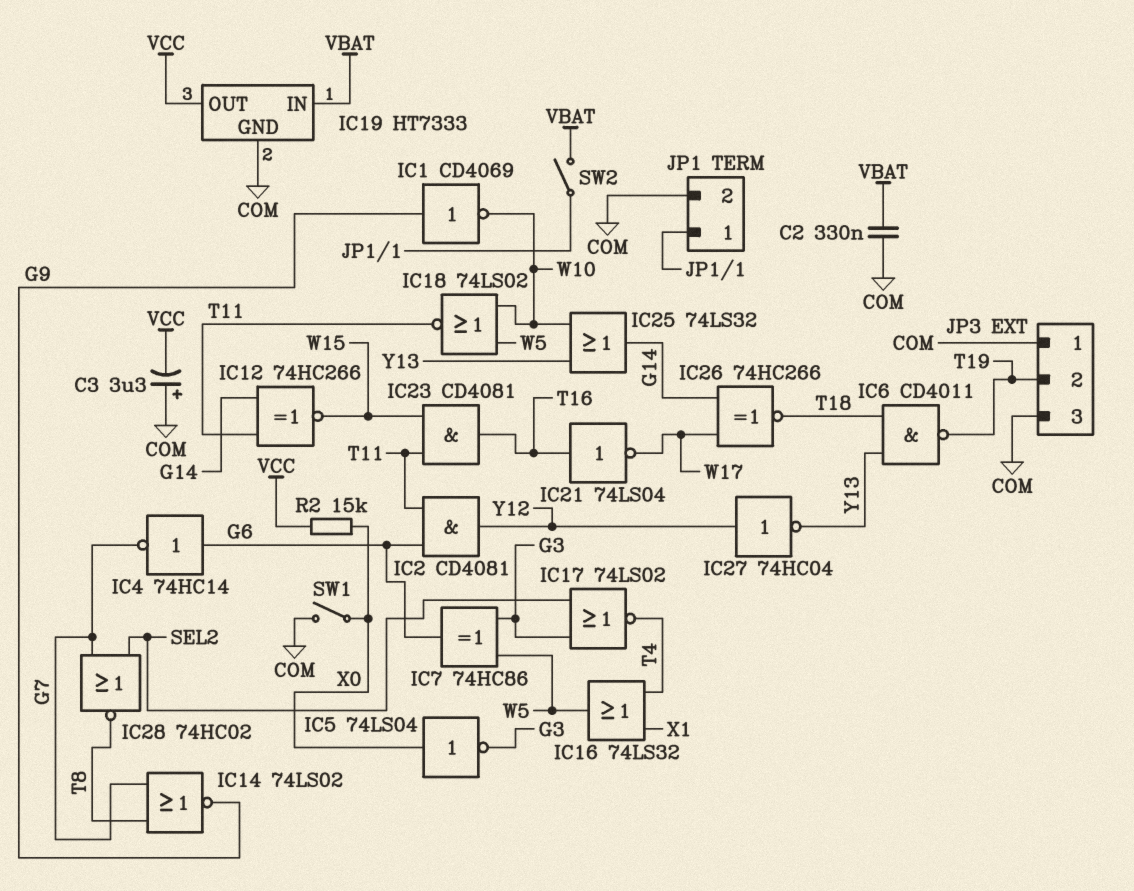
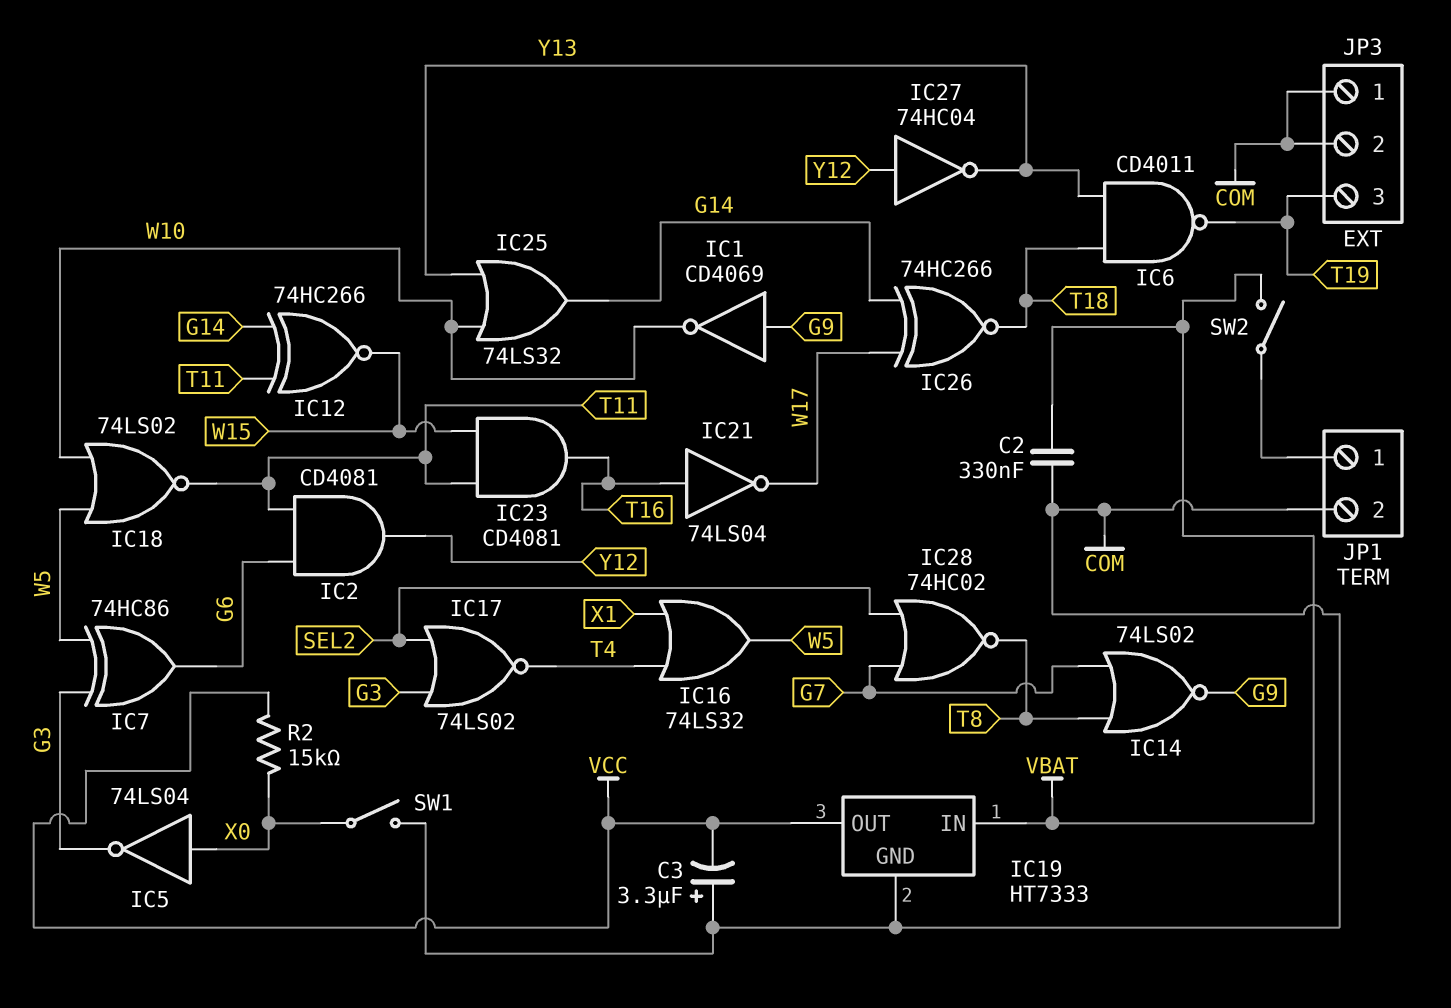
IC4: NOT 74HC14 (in G6, out G7) -> none
JP3 pin 2: T19 -> COM
JP3 pin 3: COM -> T19

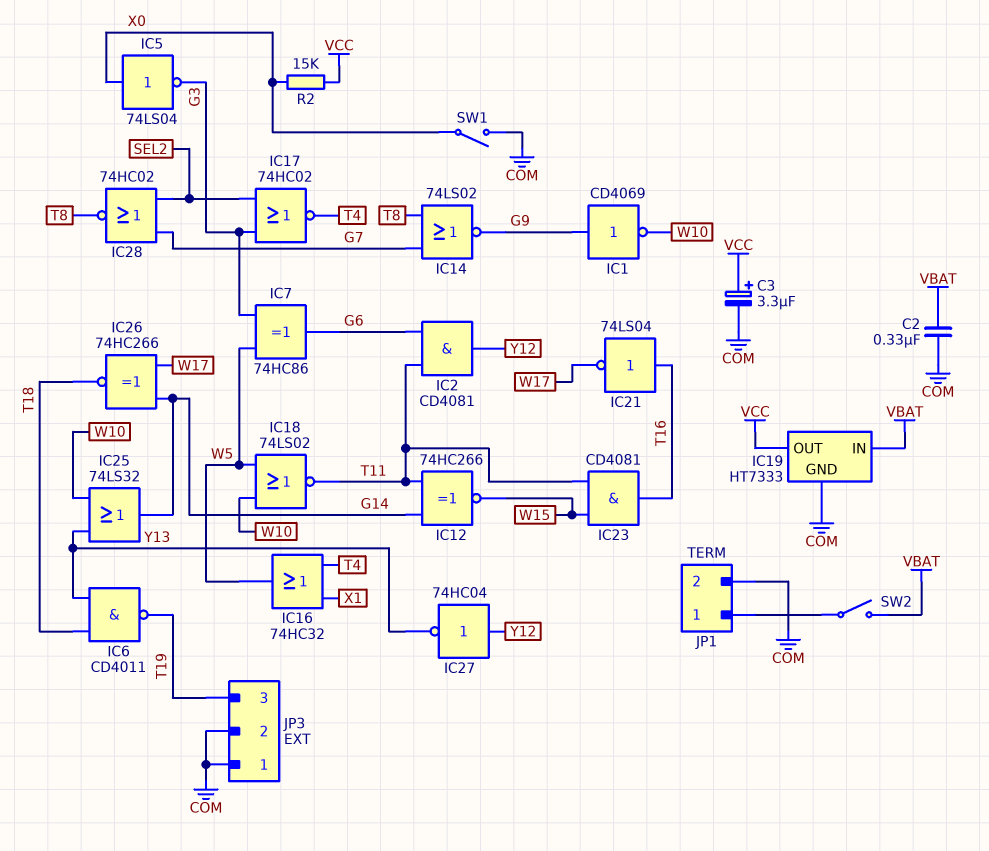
C3: 3.3uF (plus COM, minus VCC) -> 3.3uF (plus VCC, minus COM)
IC16: OR 74LS32 (in T4, in X1, out W5) -> OR 74HC32 (in T4, in X1, out W5)
IC17: NOR 74LS02 (in G3, in SEL2, out T4) -> NOR 74HC02 (in G3, in SEL2, out T4)

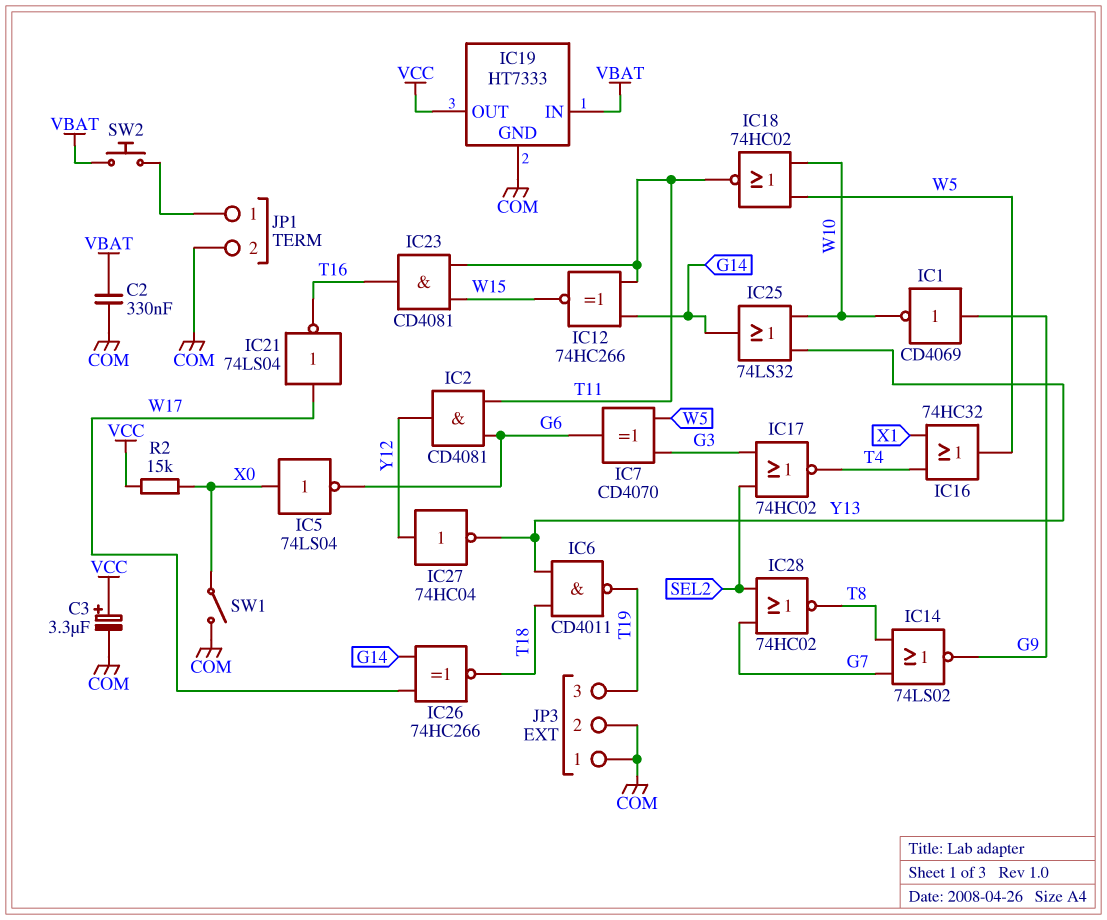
IC5: NOT 74LS04 (in X0, out G3) -> NOT 74LS04 (in X0, out G6)
IC7: XOR 74HC86 (in G3, in W5, out G6) -> XOR CD4070 (in G3, in W5, out G6)
IC18: NOR 74LS02 (in W5, in W10, out T11) -> NOR 74HC02 (in W5, in W10, out T11)
IC21: NOT 74LS04 (in T16, out W17) -> NOT 74LS04 (in W17, out T16)
SW2: switch (JP1/1, VBAT) -> button (JP1/1, VBAT)

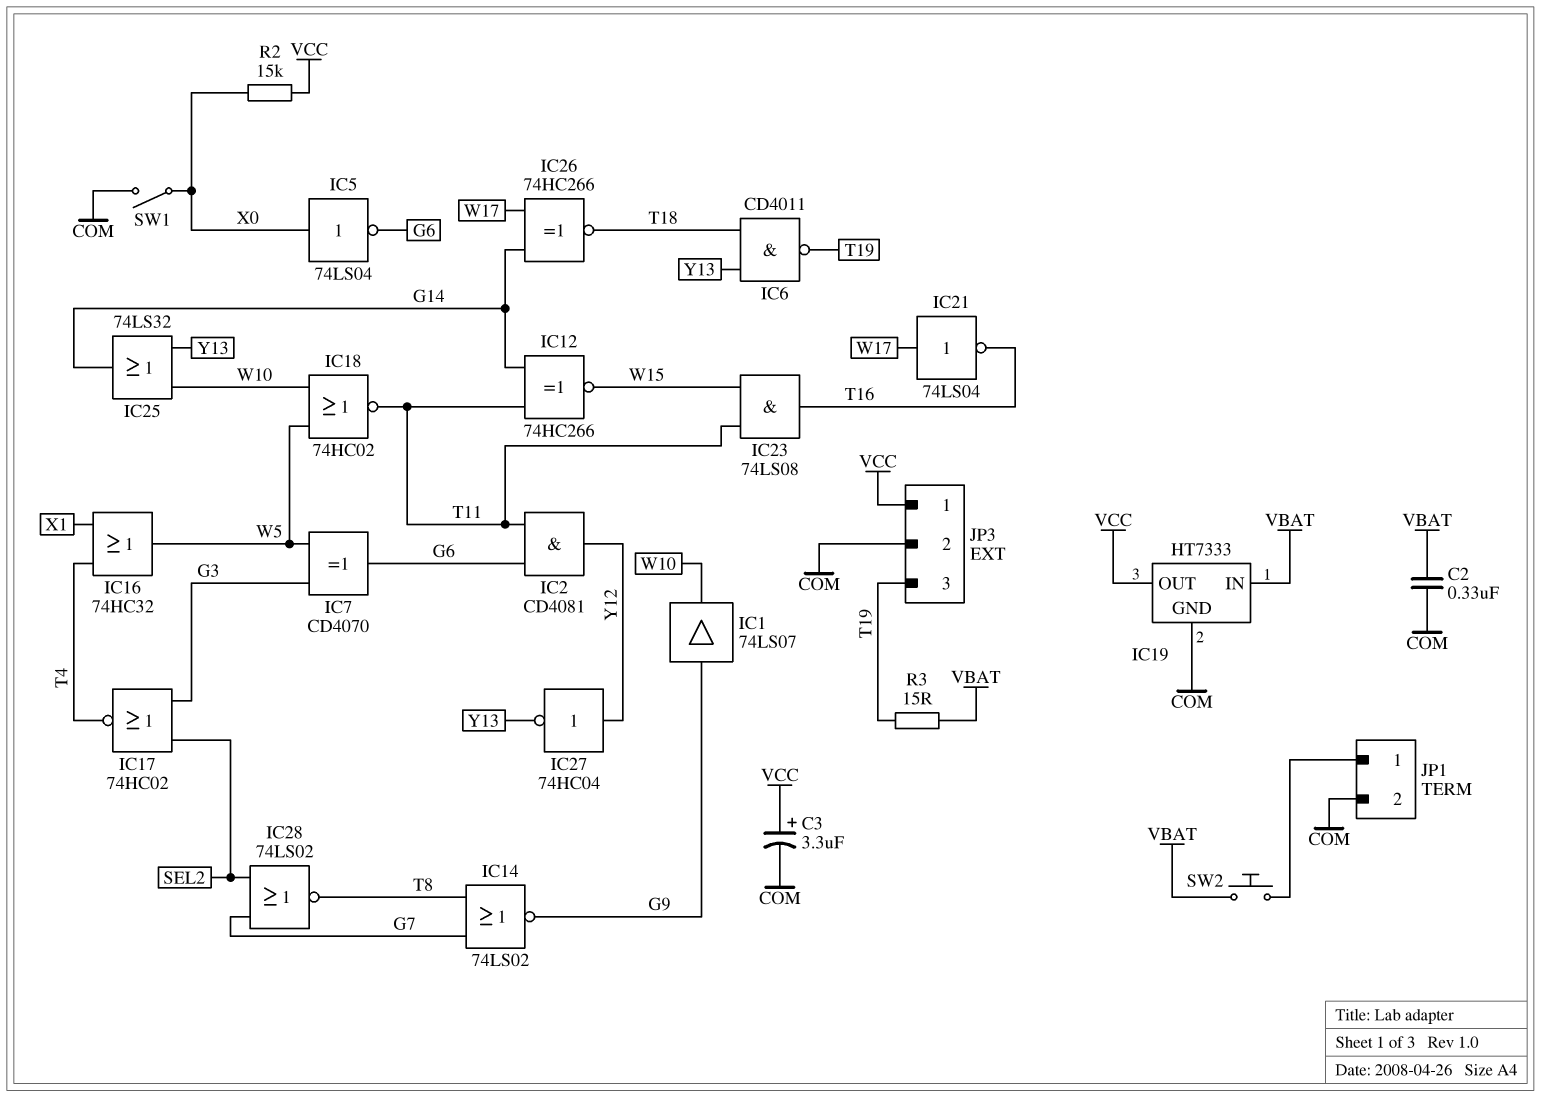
IC1: NOT CD4069 (in G9, out W10) -> buffer 74LS07 (in G9, out W10)
IC23: AND CD4081 (in T11, in W15, out T16) -> AND 74LS08 (in T11, in W15, out T16)
IC28: NOR 74HC02 (in G7, in SEL2, out T8) -> NOR 74LS02 (in G7, in SEL2, out T8)
JP3 pin 1: COM -> VCC
R3: none -> 15 (T19, VBAT)

